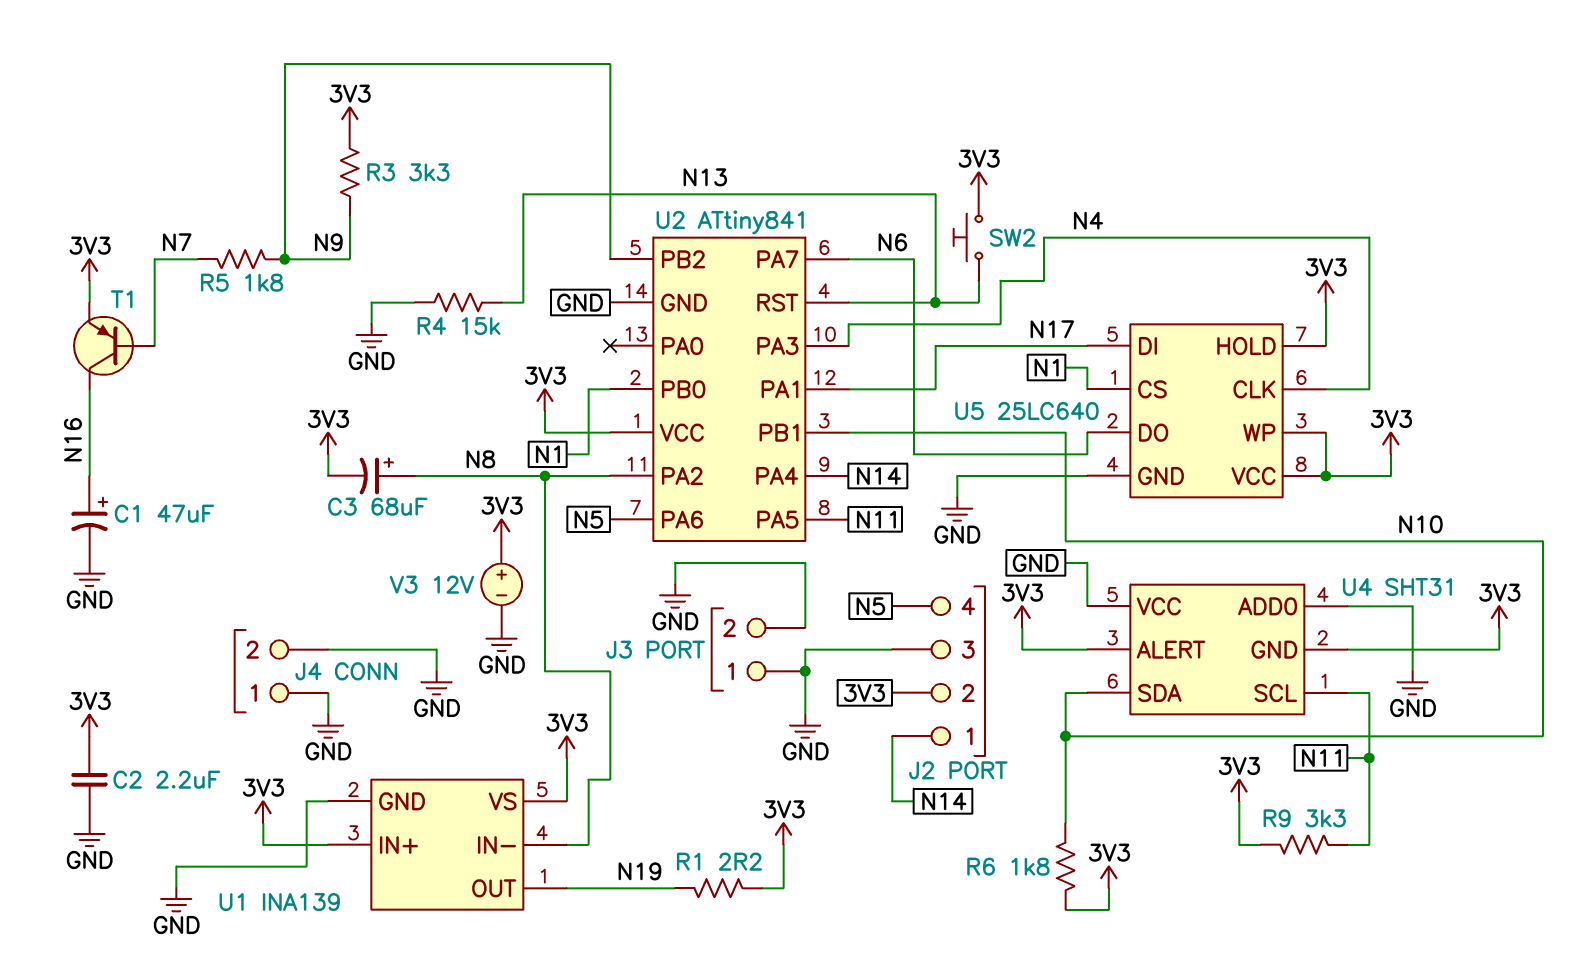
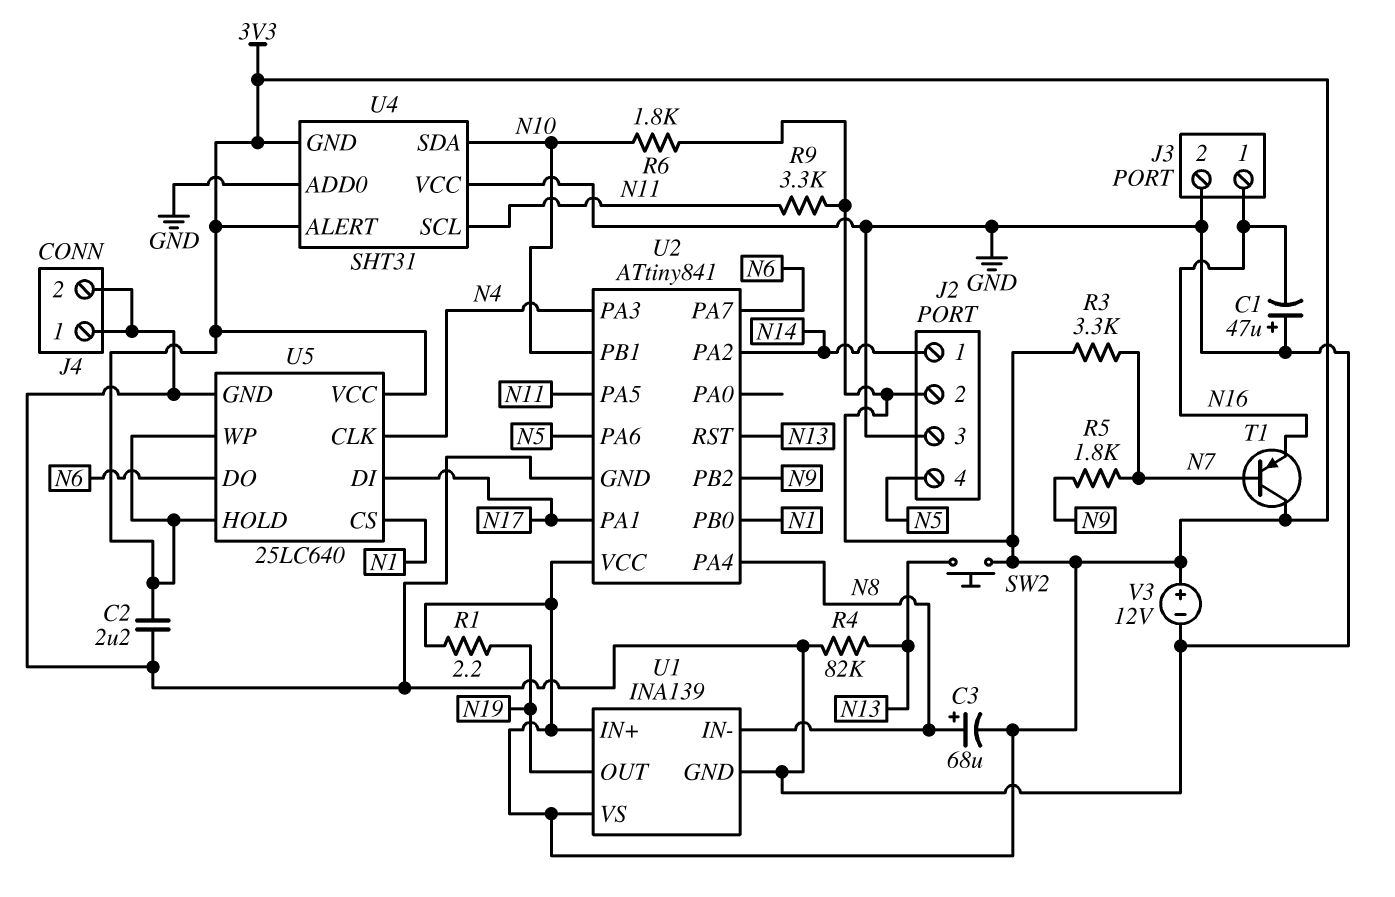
C1: 47uF (plus N16, minus GND) -> 47uF (plus GND, minus N16)
J3 pin 1: GND -> N16
R3: 3.3k (3V3, N9) -> 3.3k (3V3, N7)
R4: 15k (GND, N13) -> 82k (GND, N13)
T1: PNP (B N7, C N16, E 3V3) -> PNP (B N7, C 3V3, E N16)
U2 pin PA2: N8 -> N14
U2 pin PA4: N14 -> N8

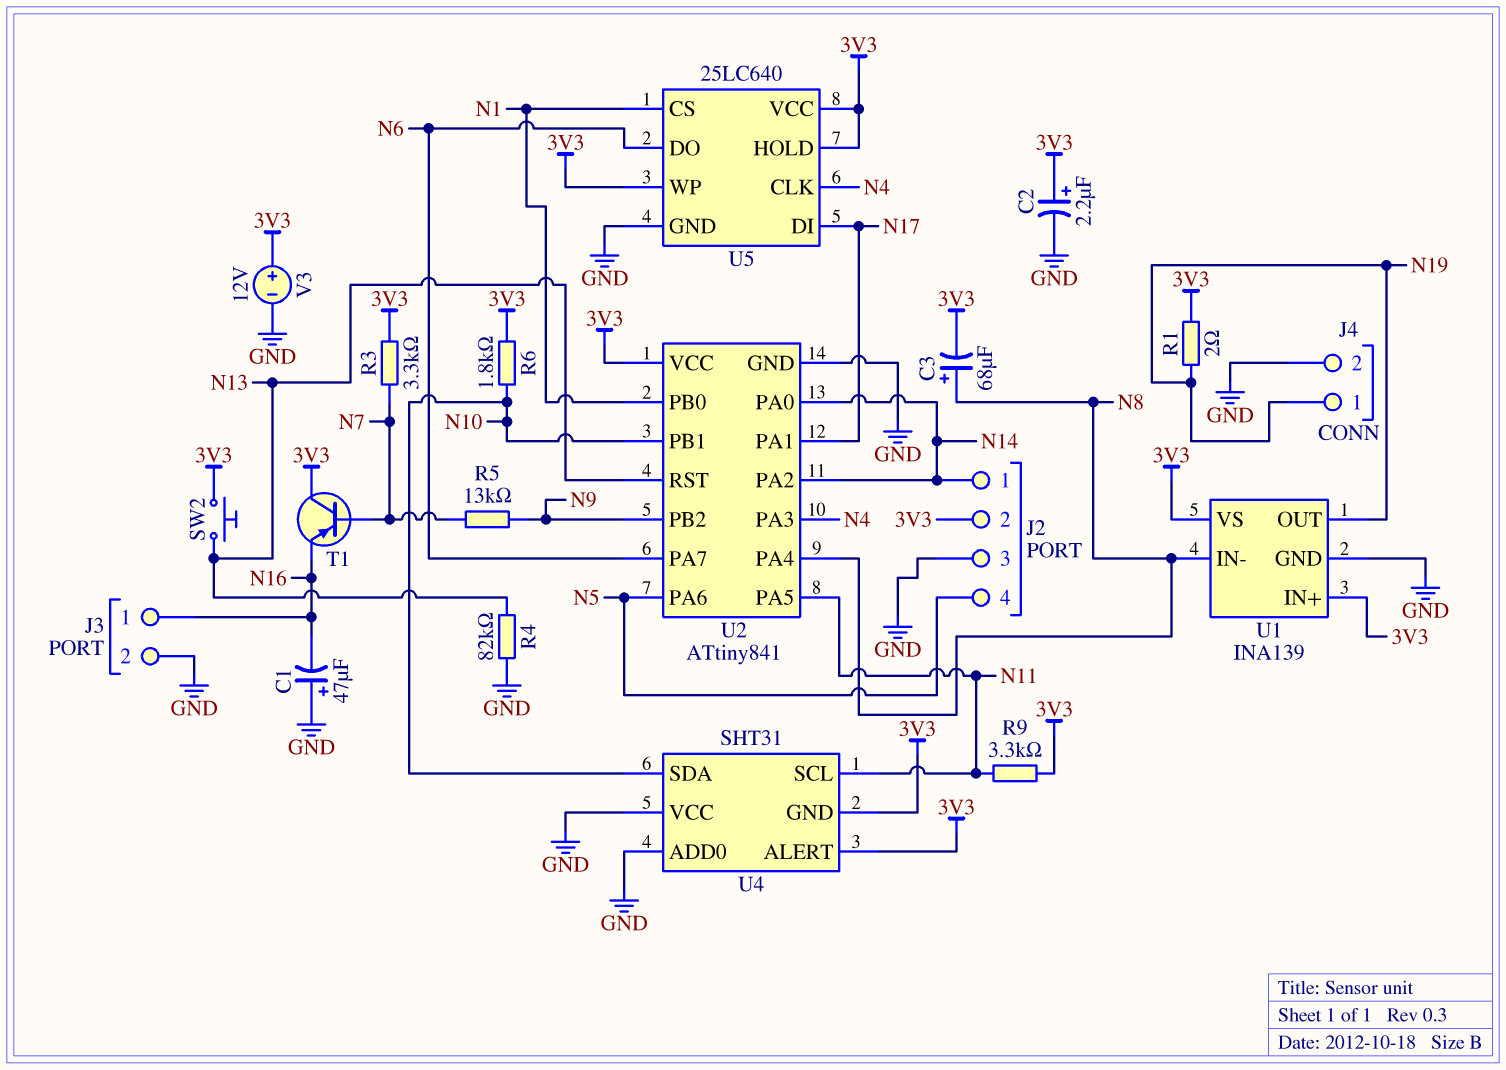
C2: 2.2uF (3V3, GND) -> 2.2uF (plus 3V3, minus GND)
J4 pin 1: GND -> N19
R1: 2.2 (3V3, N19) -> 2 (3V3, N19)
R5: 1.8k (N7, N9) -> 13k (N7, N9)
U2 pin PA0: none -> N14

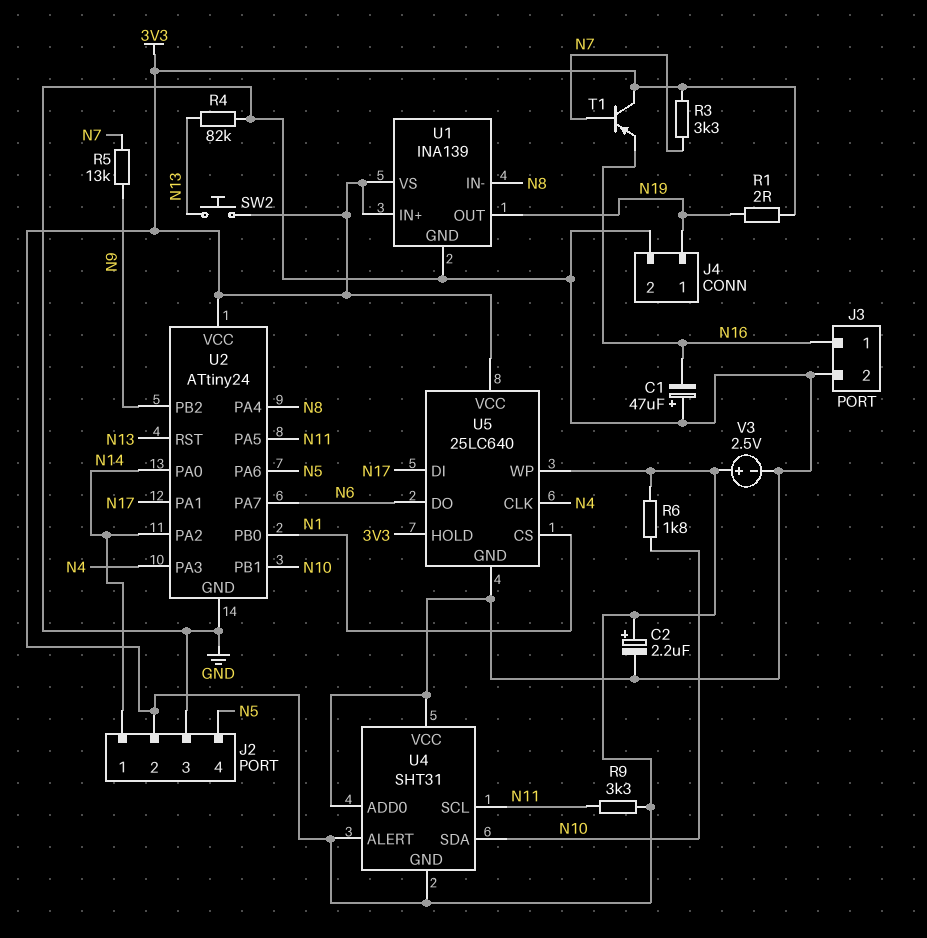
C3: 68uF (plus N8, minus 3V3) -> none
U2: ATtiny841 -> ATtiny24
V3: 12V (plus 3V3, minus GND) -> 2.5V (plus 3V3, minus GND)

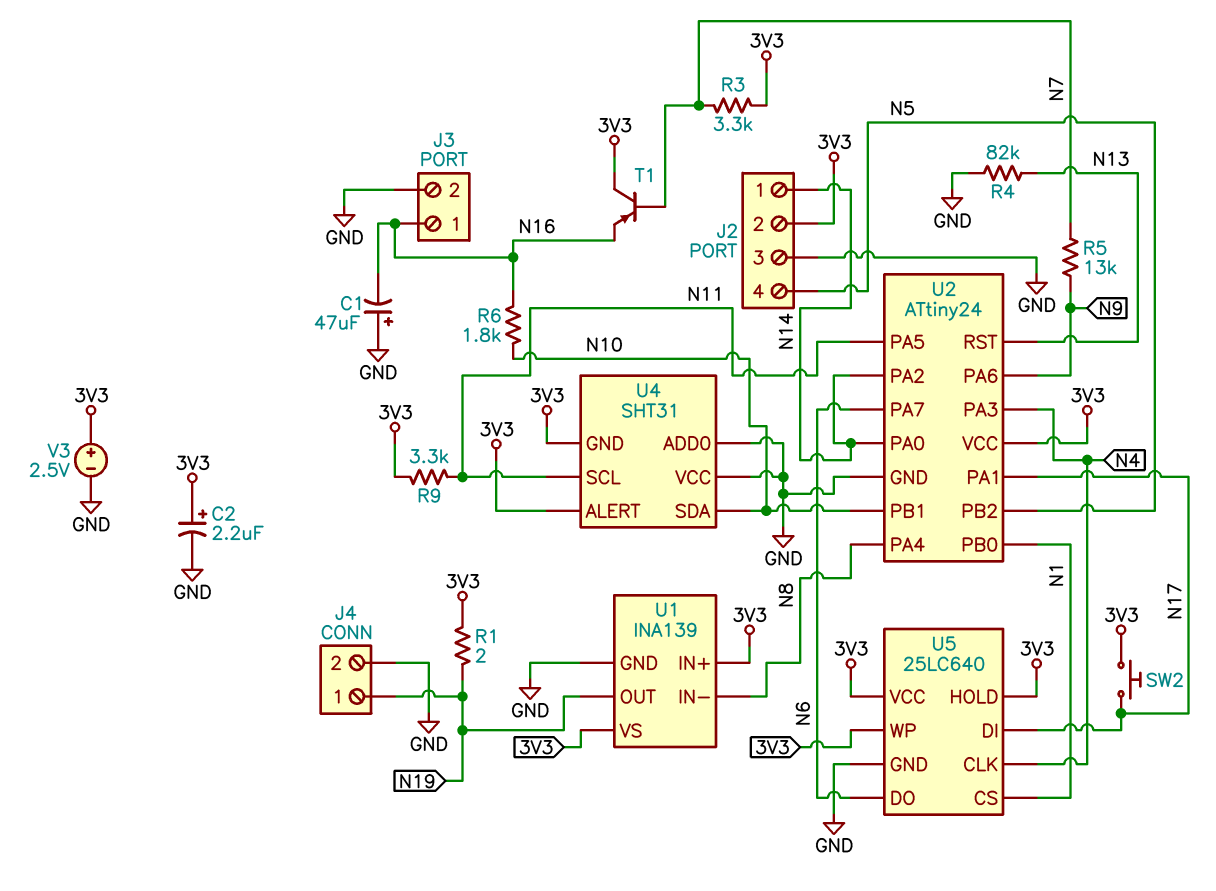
R6: 1.8k (3V3, N10) -> 1.8k (N10, N16)
SW2: button (3V3, N13) -> button (3V3, N17)
U2 pin PA6: N5 -> N9
U2 pin PB2: N9 -> N5

